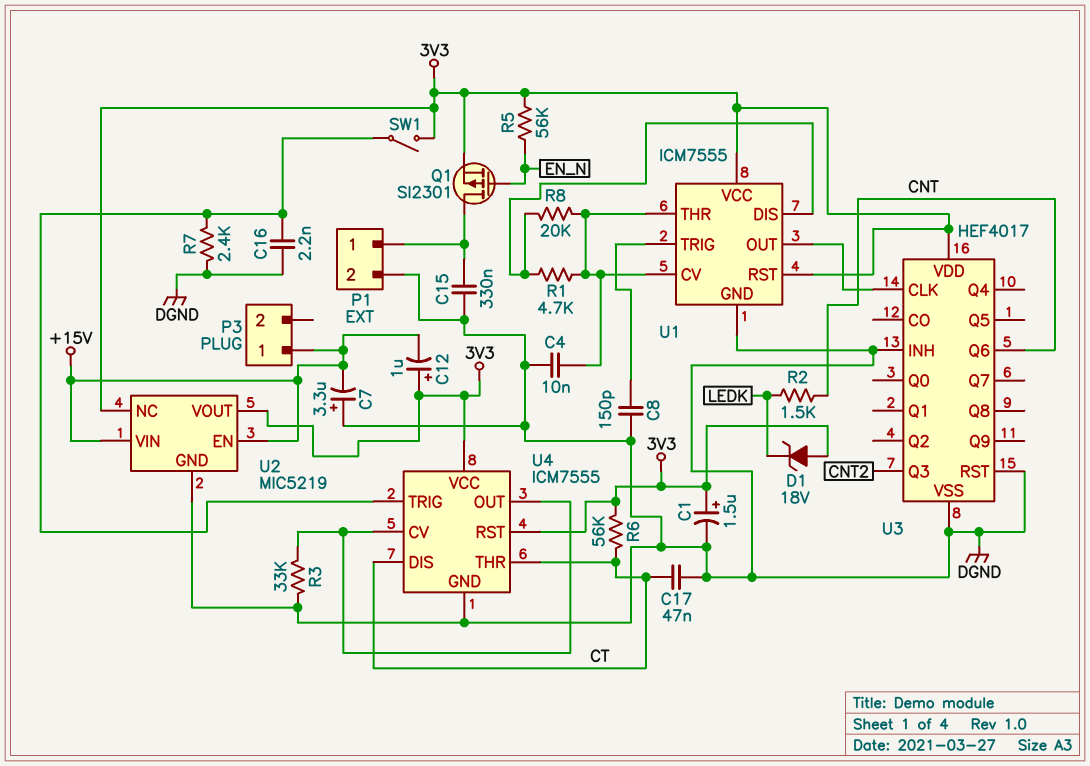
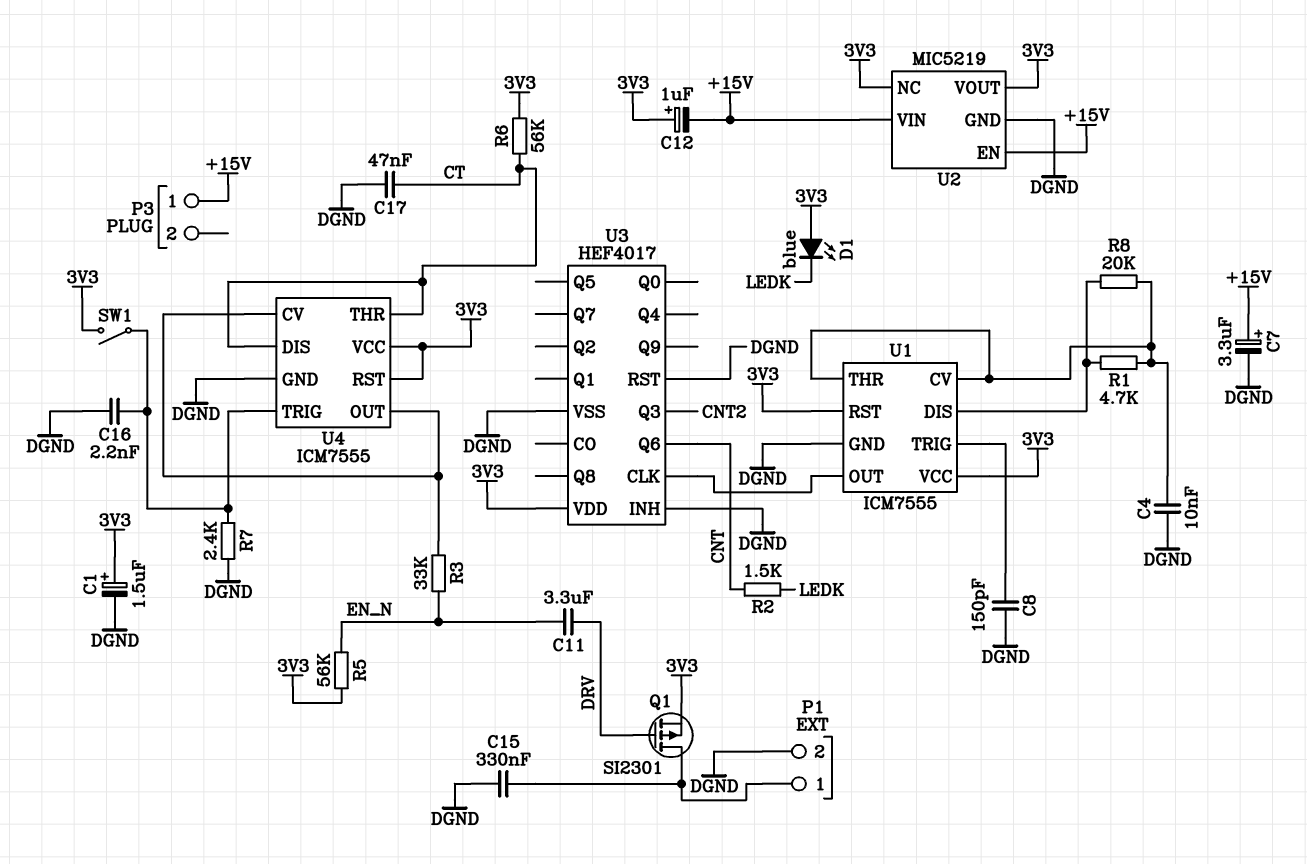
C7: 3.3uF (plus DGND, minus +15V) -> 3.3uF (plus +15V, minus DGND)
C11: none -> 3.3uF (DRV, EN_N)
D1: zener 18V (A 3V3, K LEDK) -> LED blue (A 3V3, K LEDK)
Q1: PMOS SI2301 (G EN_N, D P1/1, S 3V3) -> PMOS SI2301 (G DRV, D P1/1, S 3V3)
R3: 33k (DGND, U4/CV) -> 33k (EN_N, U4/CV)

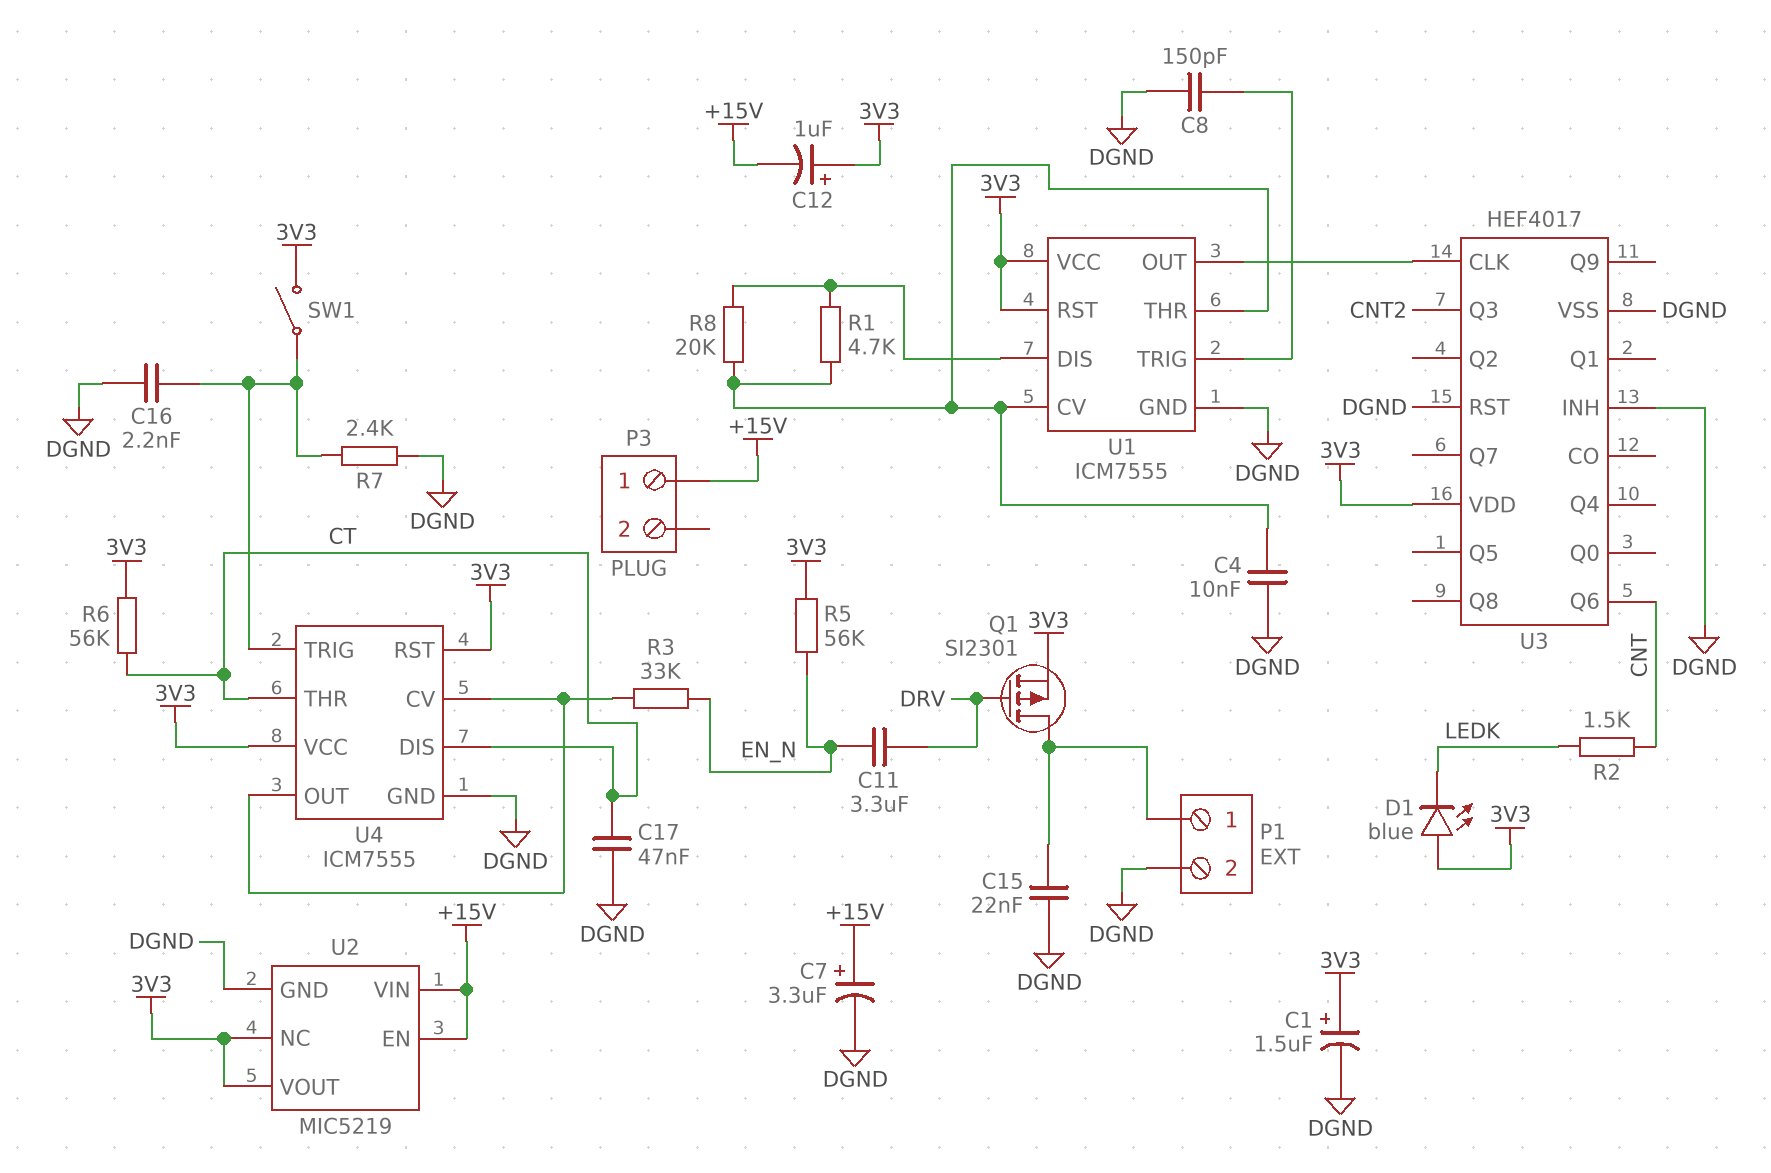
C15: 330nF (DGND, P1/1) -> 22nF (DGND, P1/1)

